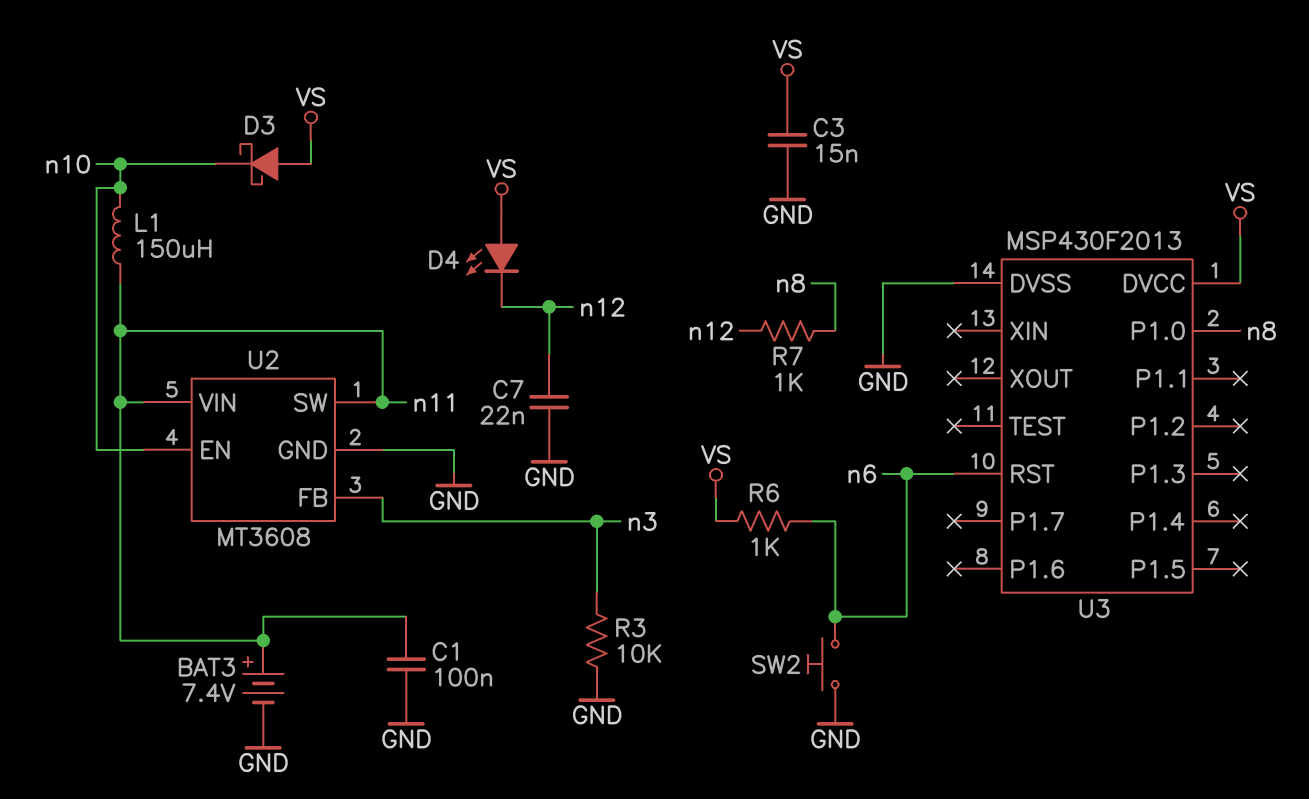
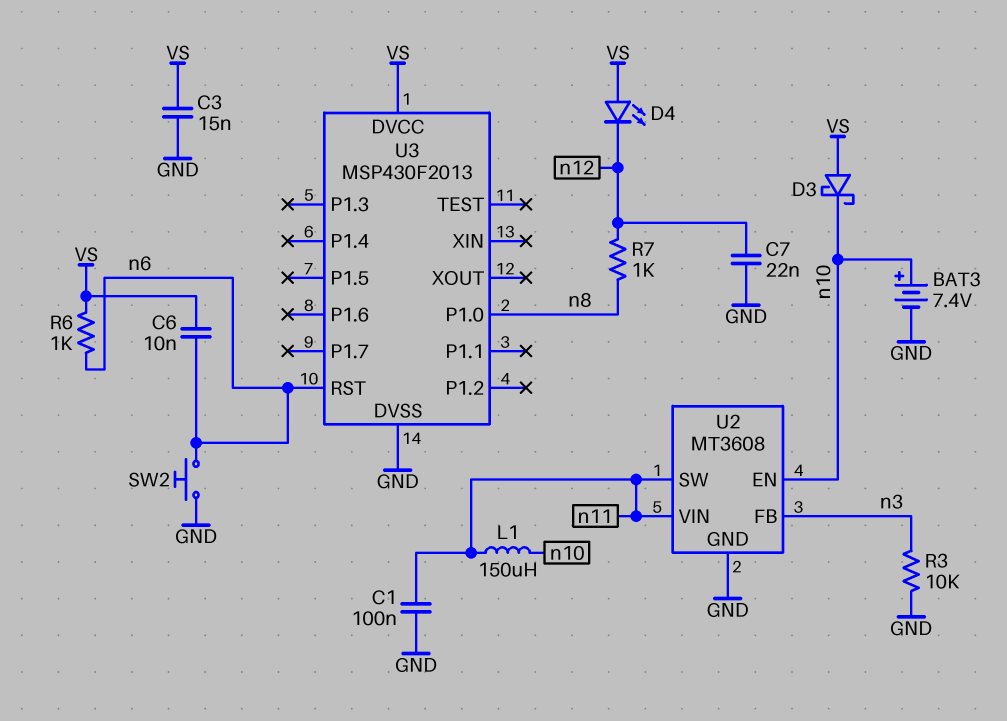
BAT3: 7.4V (plus n11, minus GND) -> 7.4V (plus n10, minus GND)
C6: none -> 10nF (VS, n6)

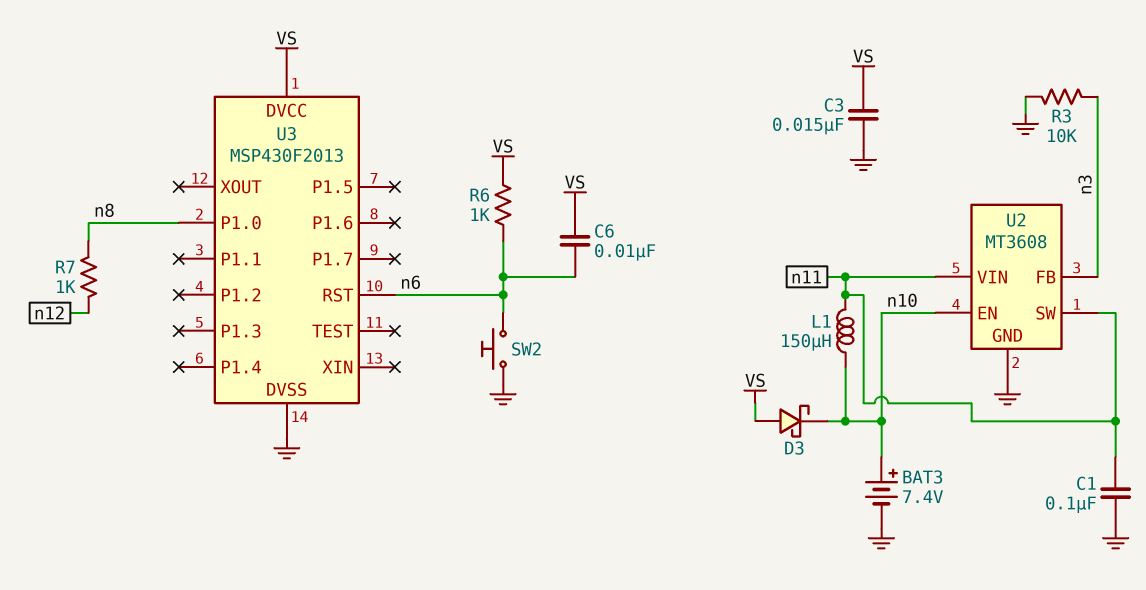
C7: 22nF (GND, n12) -> none
D4: LED (A VS, K n12) -> none

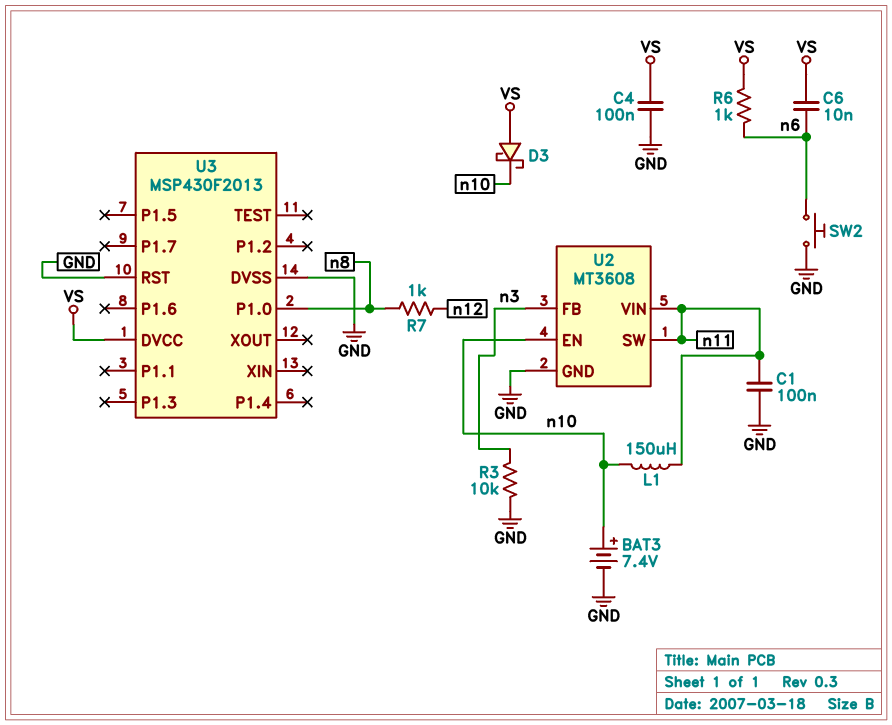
C3: 15nF (GND, VS) -> none
C4: none -> 100nF (GND, VS)
U3 pin RST: n6 -> GND

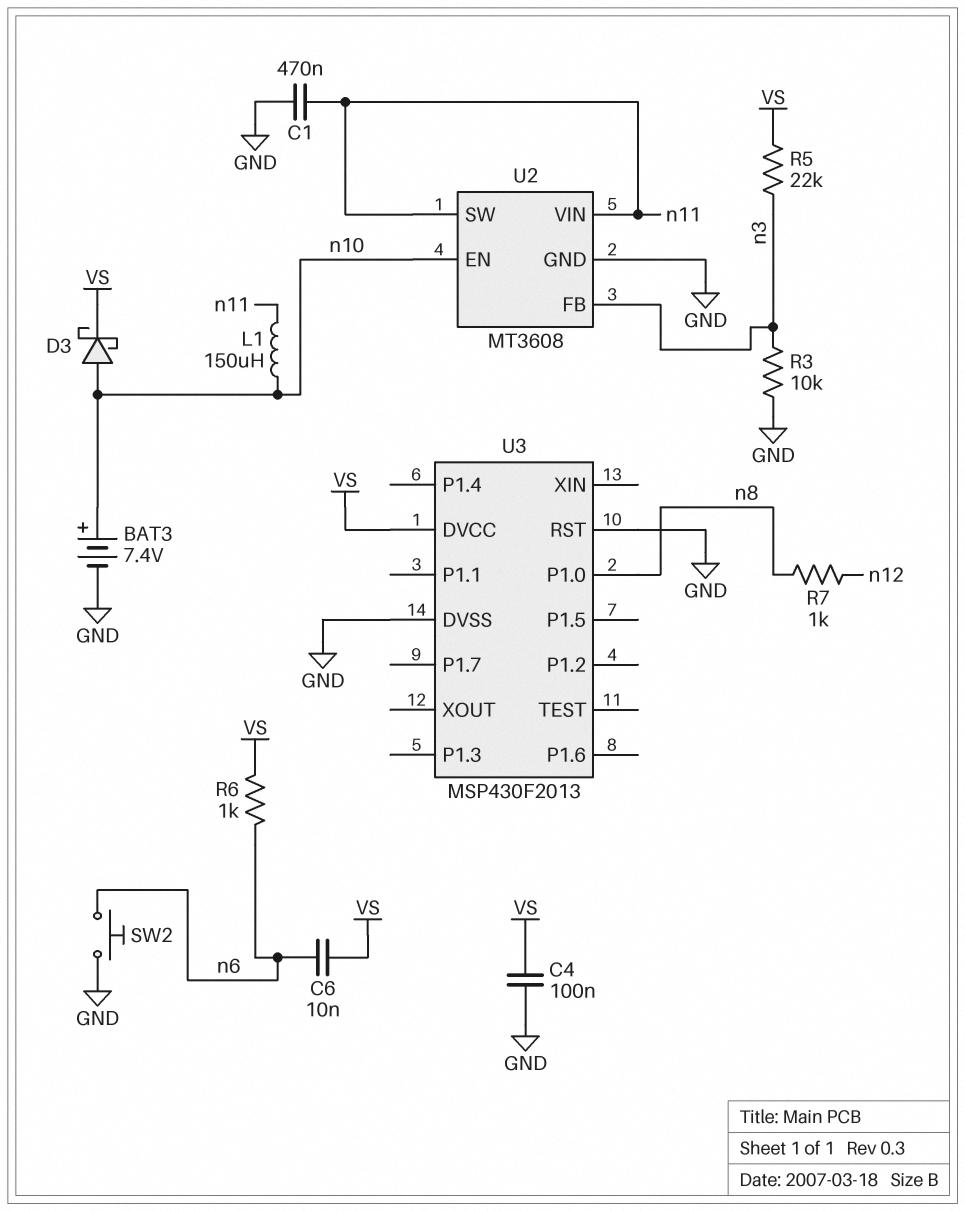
C1: 100nF (GND, n11) -> 470nF (GND, n11)
D3: schottky (A VS, K n10) -> schottky (A n10, K VS)
R5: none -> 22k (VS, n3)

